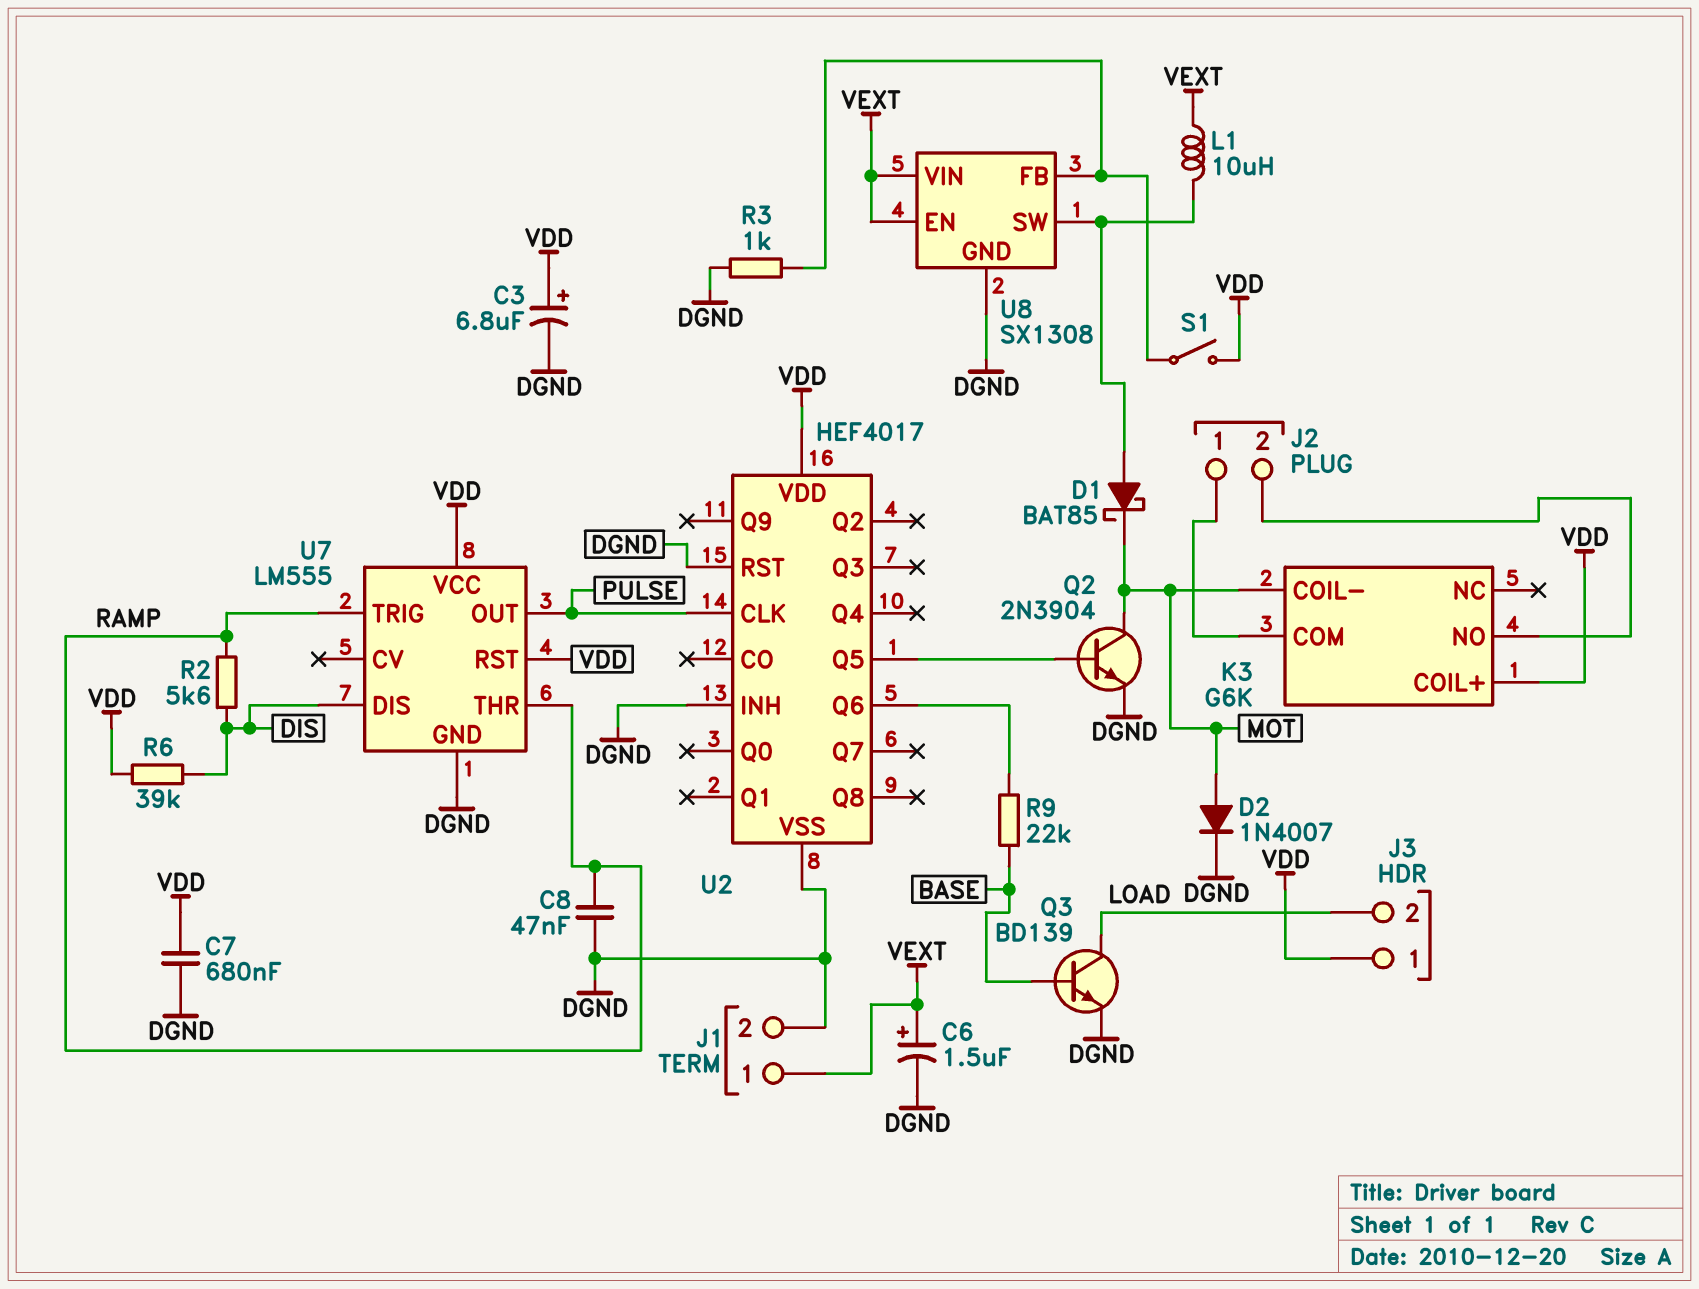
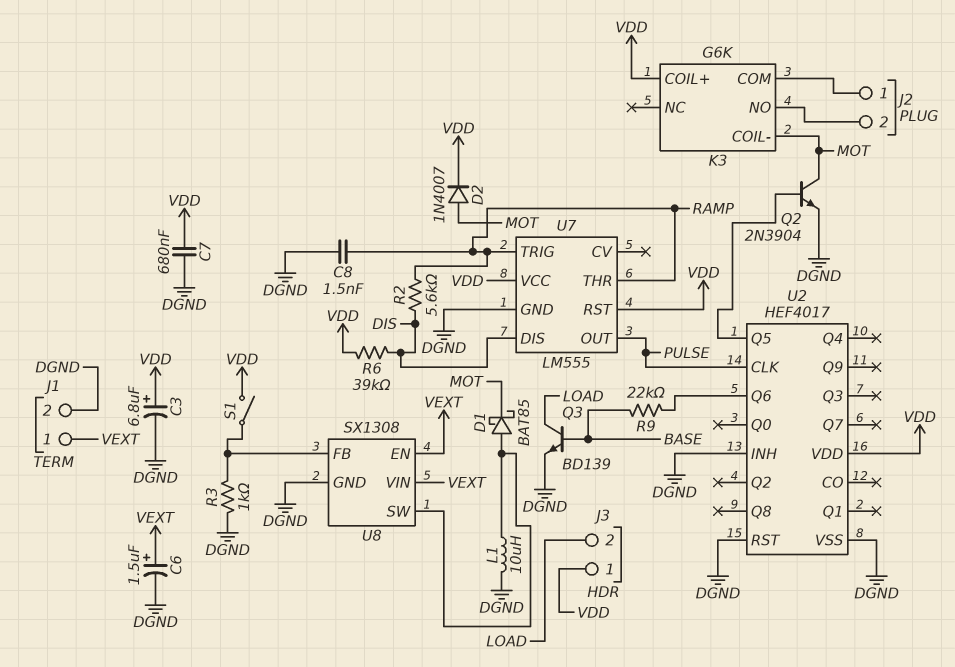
C8: 47nF (DGND, RAMP) -> 1.5nF (DGND, RAMP)
D2: diode 1N4007 (A MOT, K DGND) -> diode 1N4007 (A MOT, K VDD)
L1: 10uH (U8/SW, VEXT) -> 10uH (DGND, U8/SW)

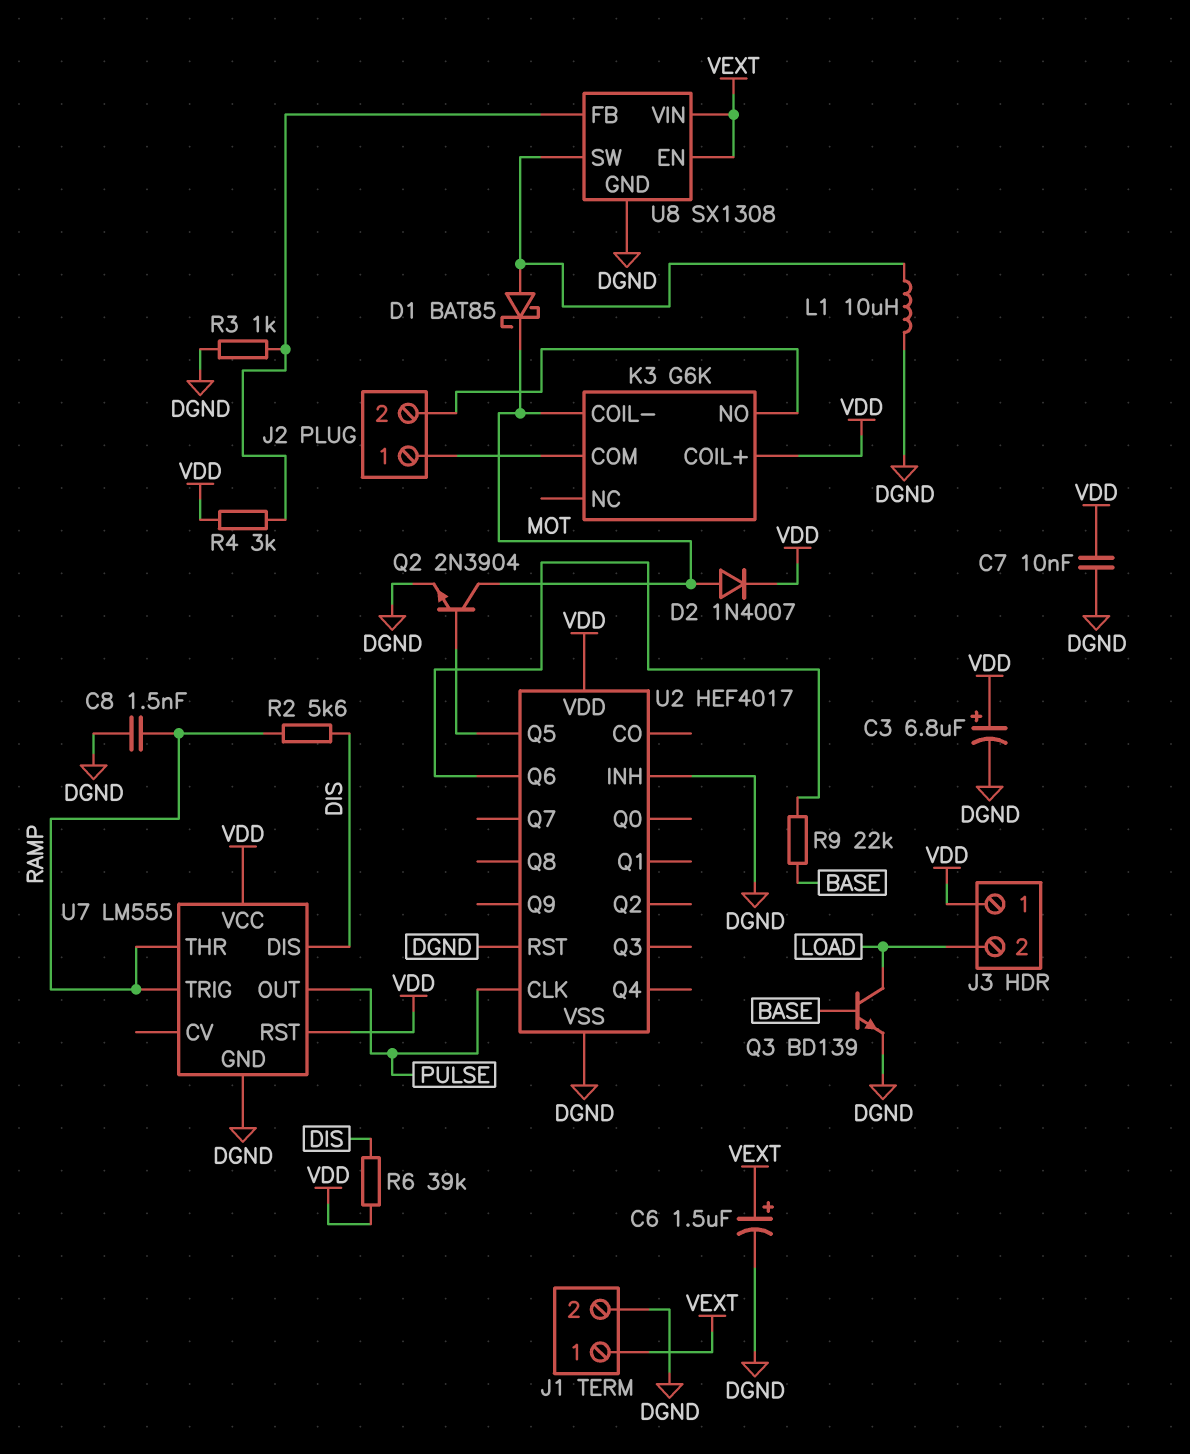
C7: 680nF (DGND, VDD) -> 10nF (DGND, VDD)
R4: none -> 3k (U8/FB, VDD)
S1: switch (U8/FB, VDD) -> none

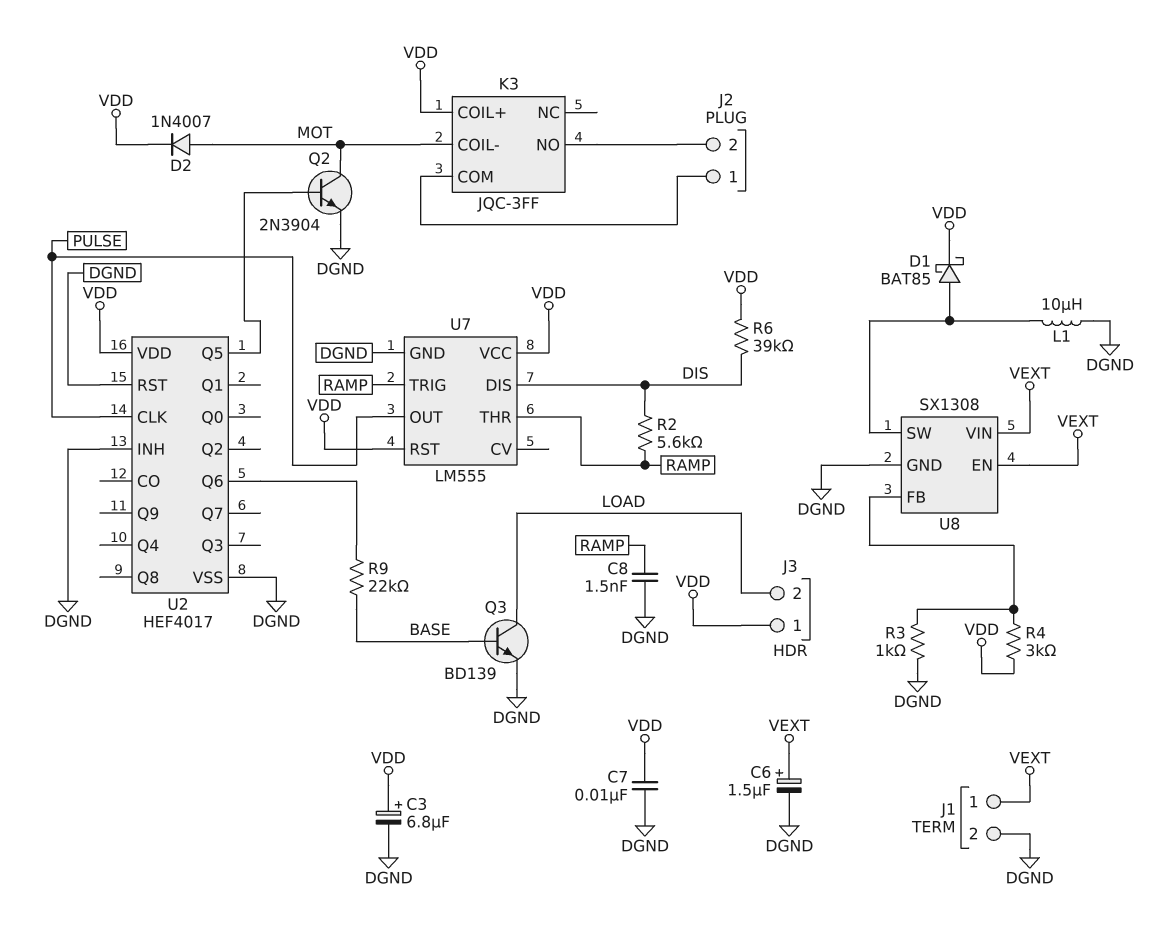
D1: schottky BAT85 (A U8/SW, K MOT) -> schottky BAT85 (A U8/SW, K VDD)
K3: G6K -> JQC-3FF

